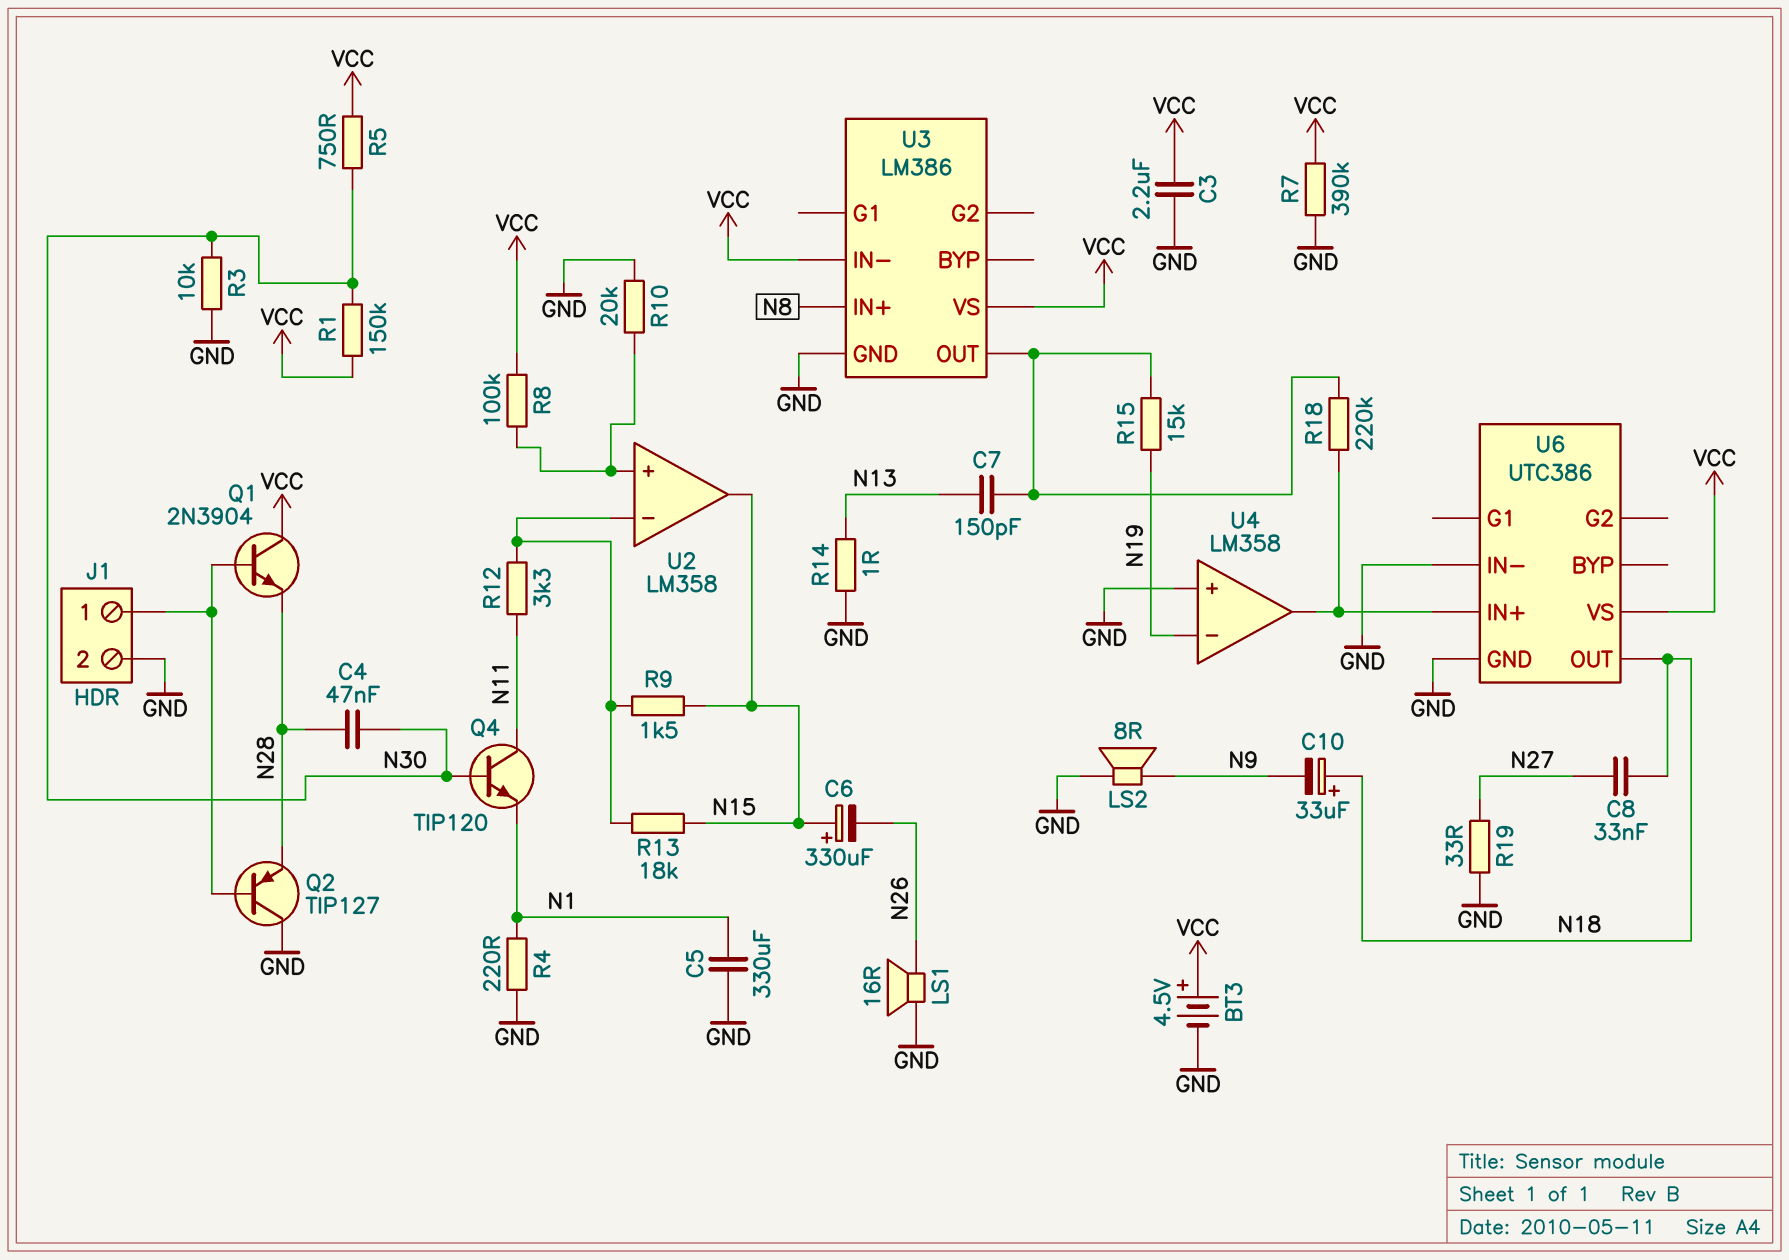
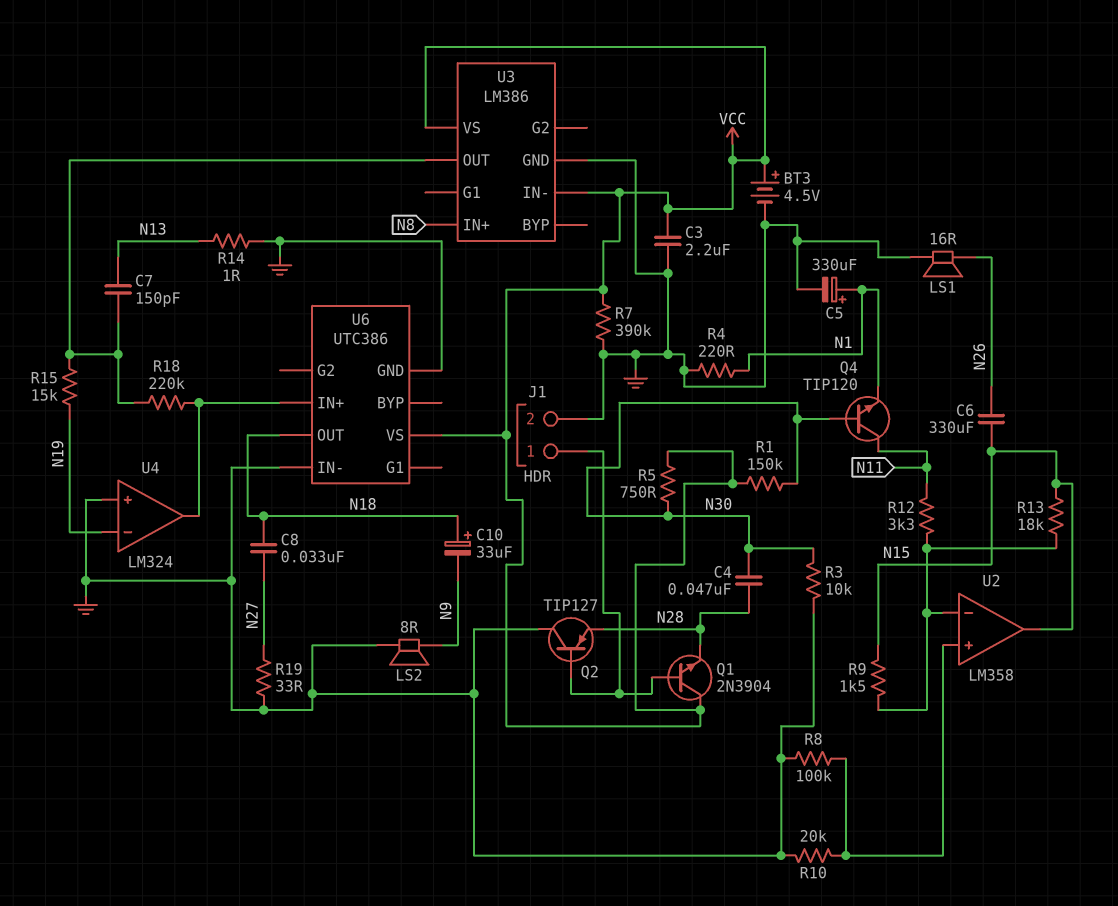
C5: 330uF (GND, N1) -> 330uF (plus N1, minus GND)
C6: 330uF (plus N15, minus N26) -> 330uF (N15, N26)
R8: 100k (U2/in+, VCC) -> 100k (GND, U2/in+)
U4: LM358 -> LM324

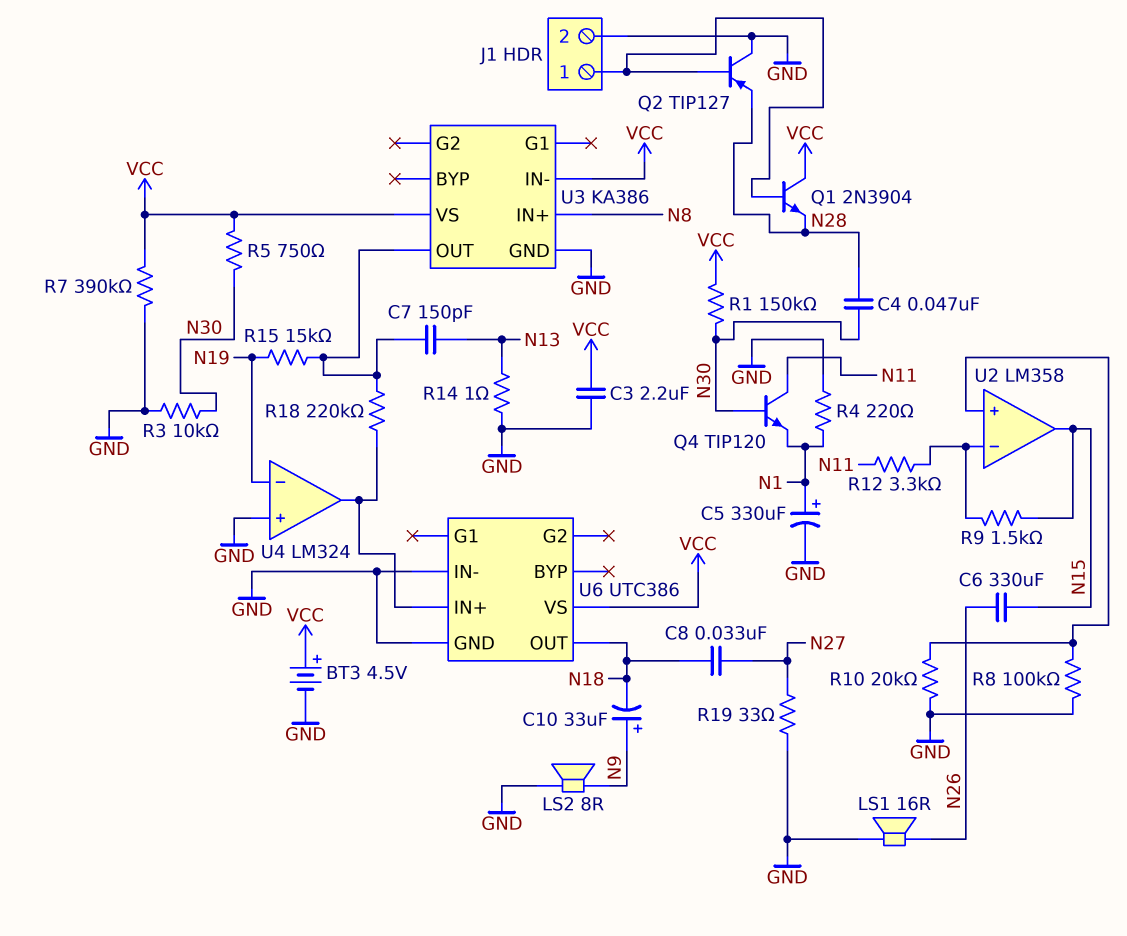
C10: 33uF (plus N18, minus N9) -> 33uF (plus N9, minus N18)
R13: 18k (N15, U2/in-) -> none
U3: LM386 -> KA386

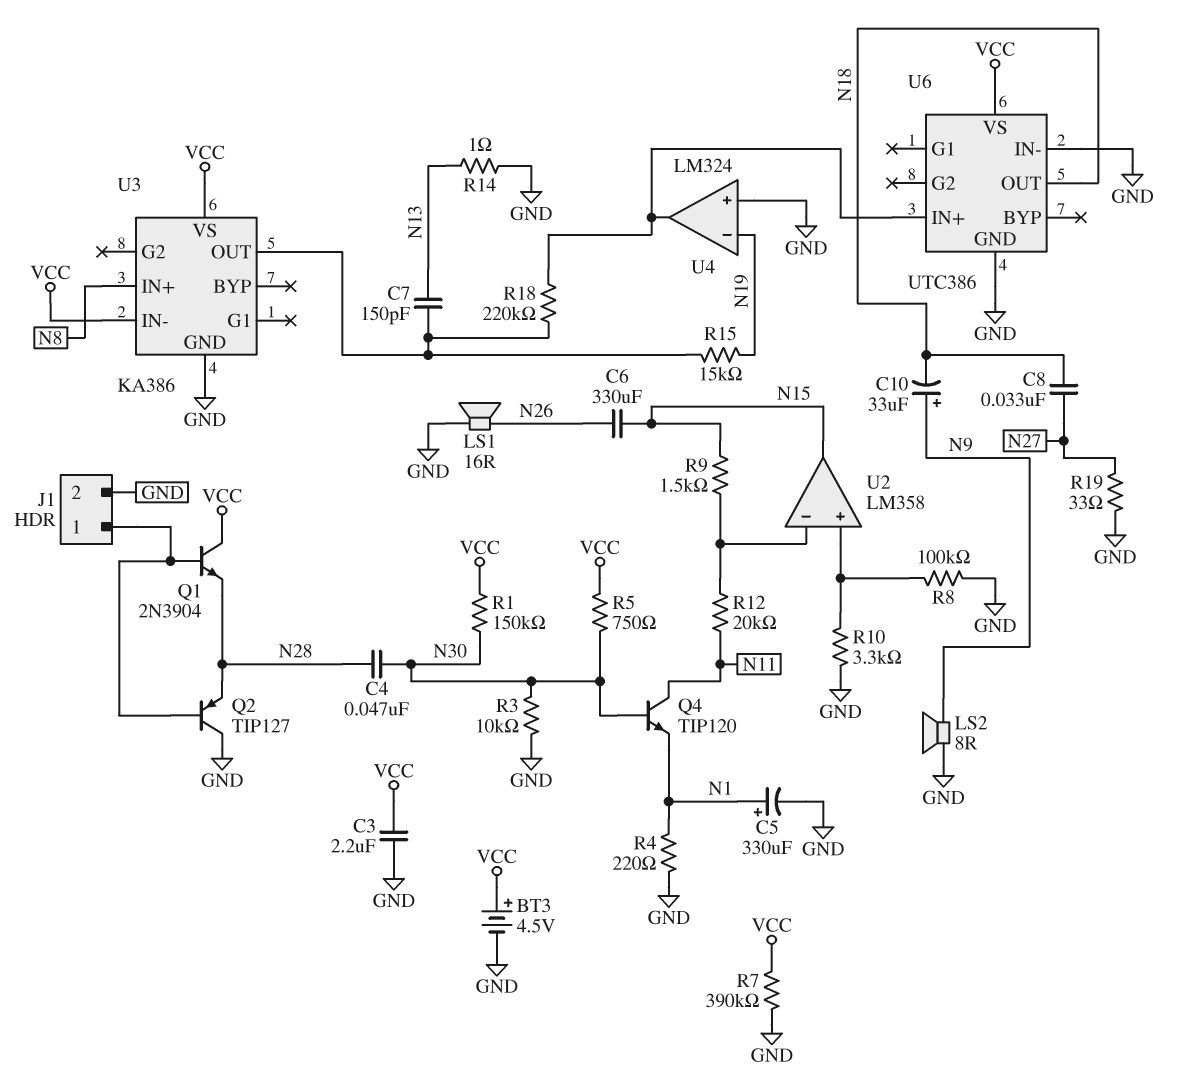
R10: 20k (GND, U2/in+) -> 3.3k (GND, U2/in+)
R12: 3.3k (N11, U2/in-) -> 20k (N11, U2/in-)

